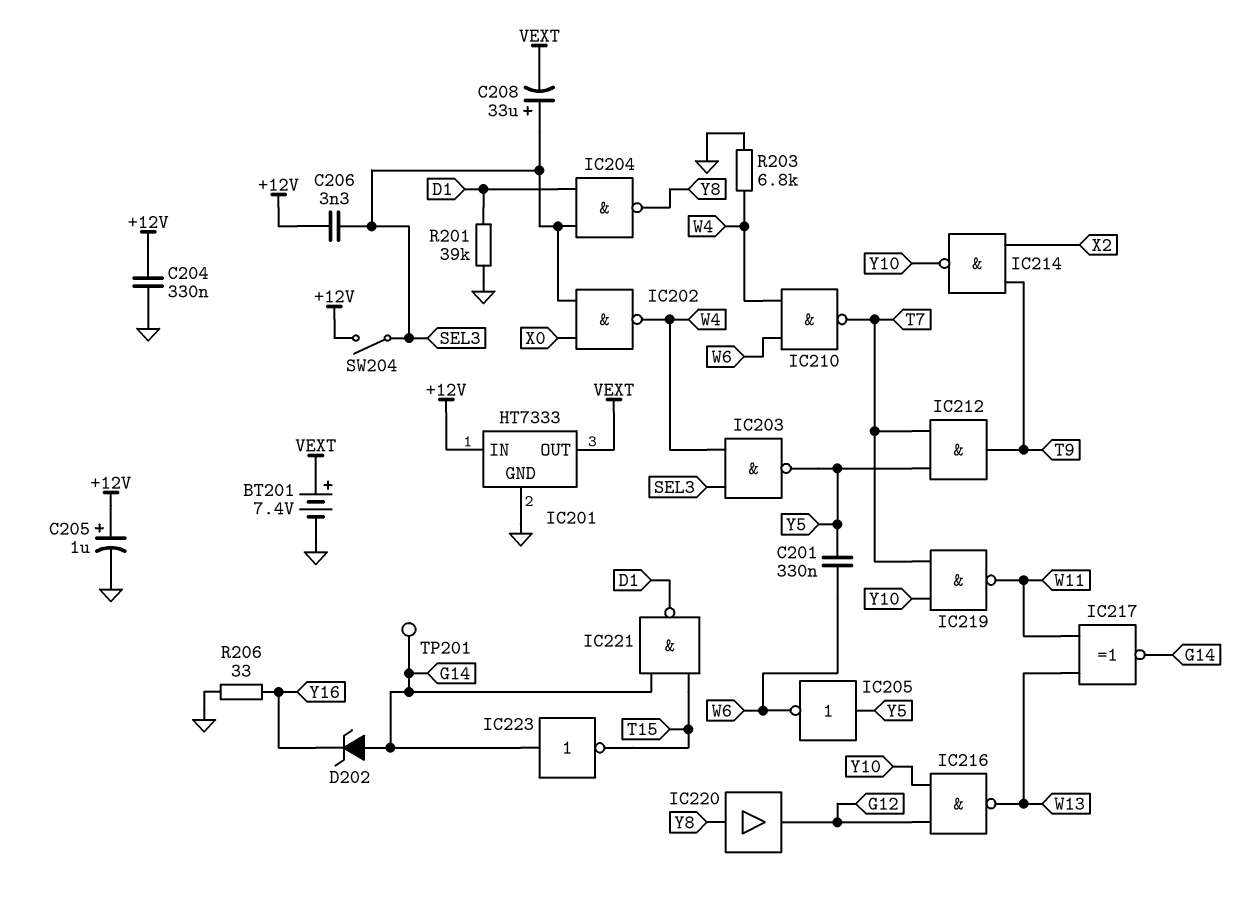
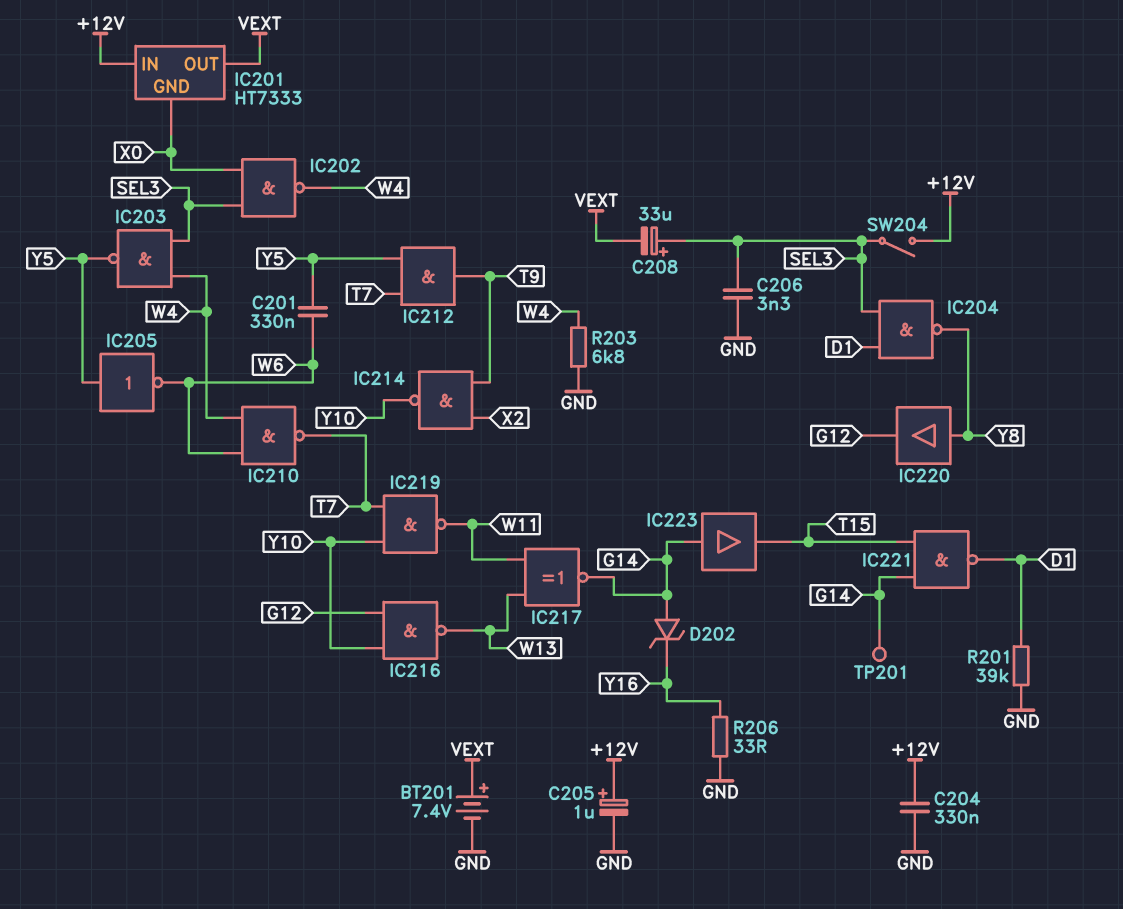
C206: 3.3nF (+12V, SEL3) -> 3.3nF (GND, SEL3)
IC201 pin GND: GND -> X0
IC223: NOT (in G14, out T15) -> buffer (in G14, out T15)

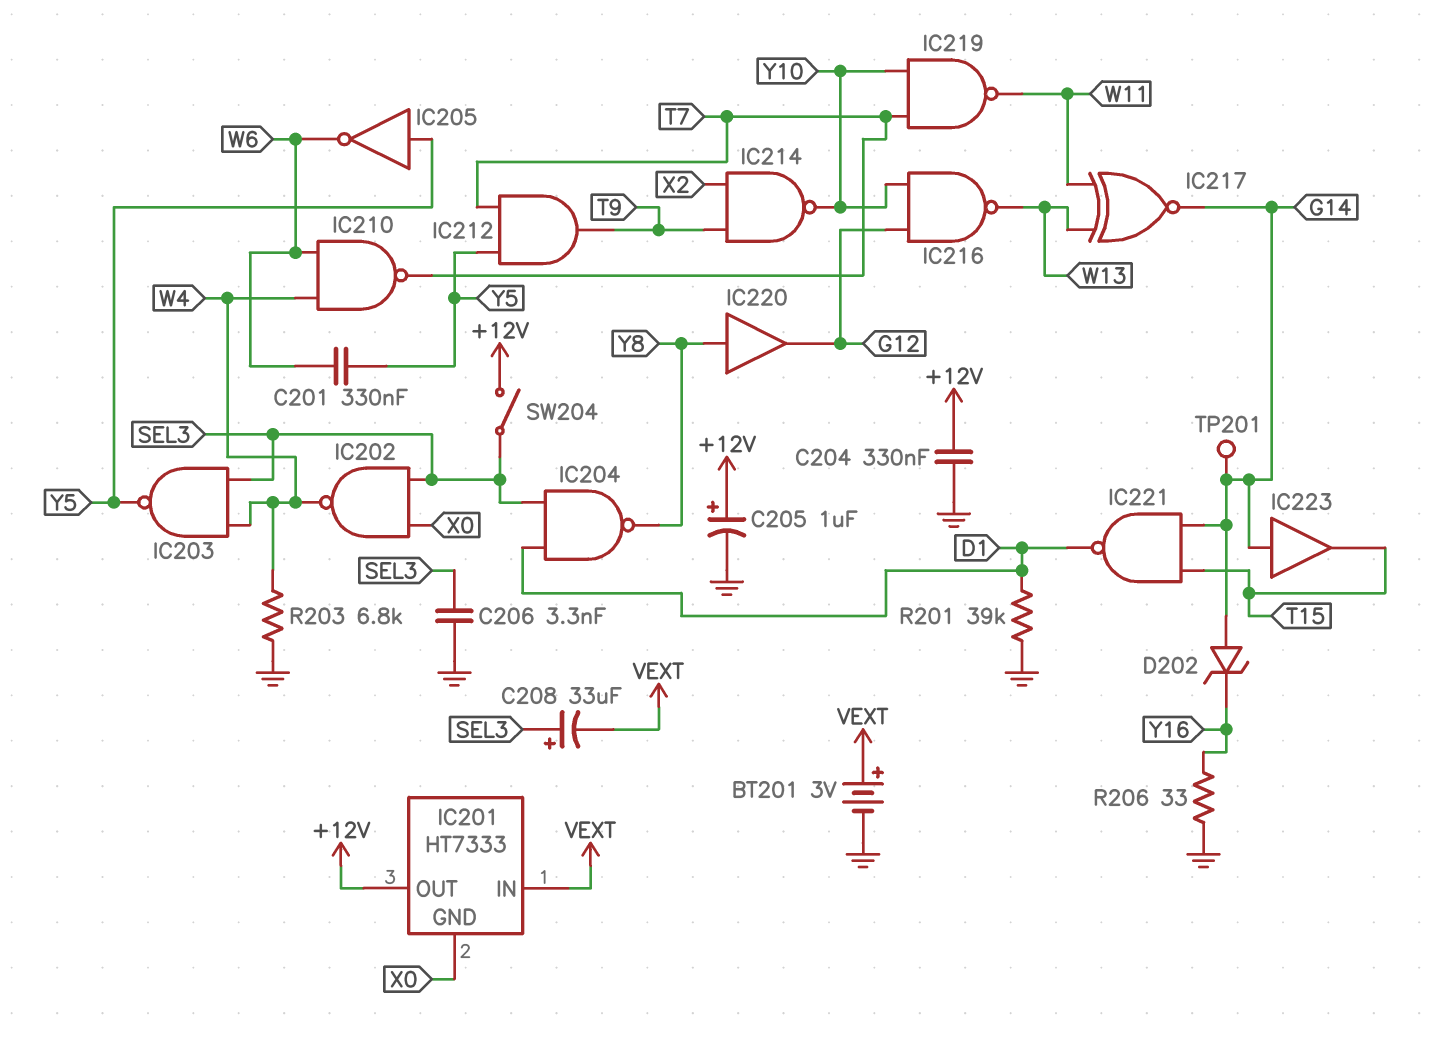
BT201: 7.4V (plus VEXT, minus GND) -> 3V (plus VEXT, minus GND)
IC201 pin IN: +12V -> VEXT
IC201 pin OUT: VEXT -> +12V

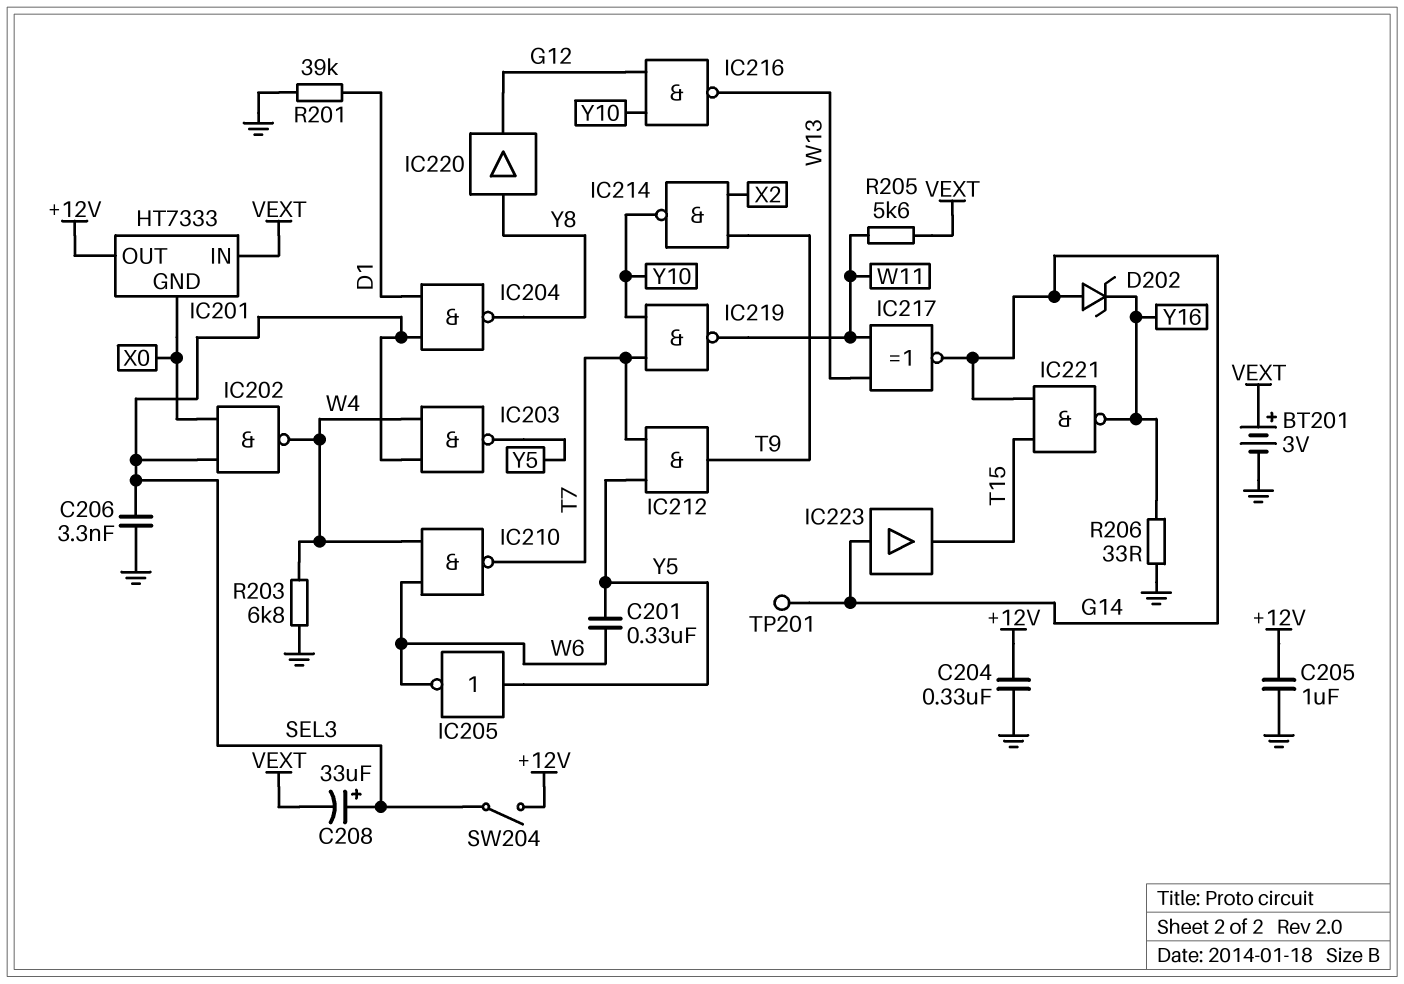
C205: 1uF (plus +12V, minus GND) -> 1uF (+12V, GND)
IC221: NAND (in G14, in T15, out D1) -> NAND (in G14, in T15, out Y16)
R205: none -> 5.6k (VEXT, W11)

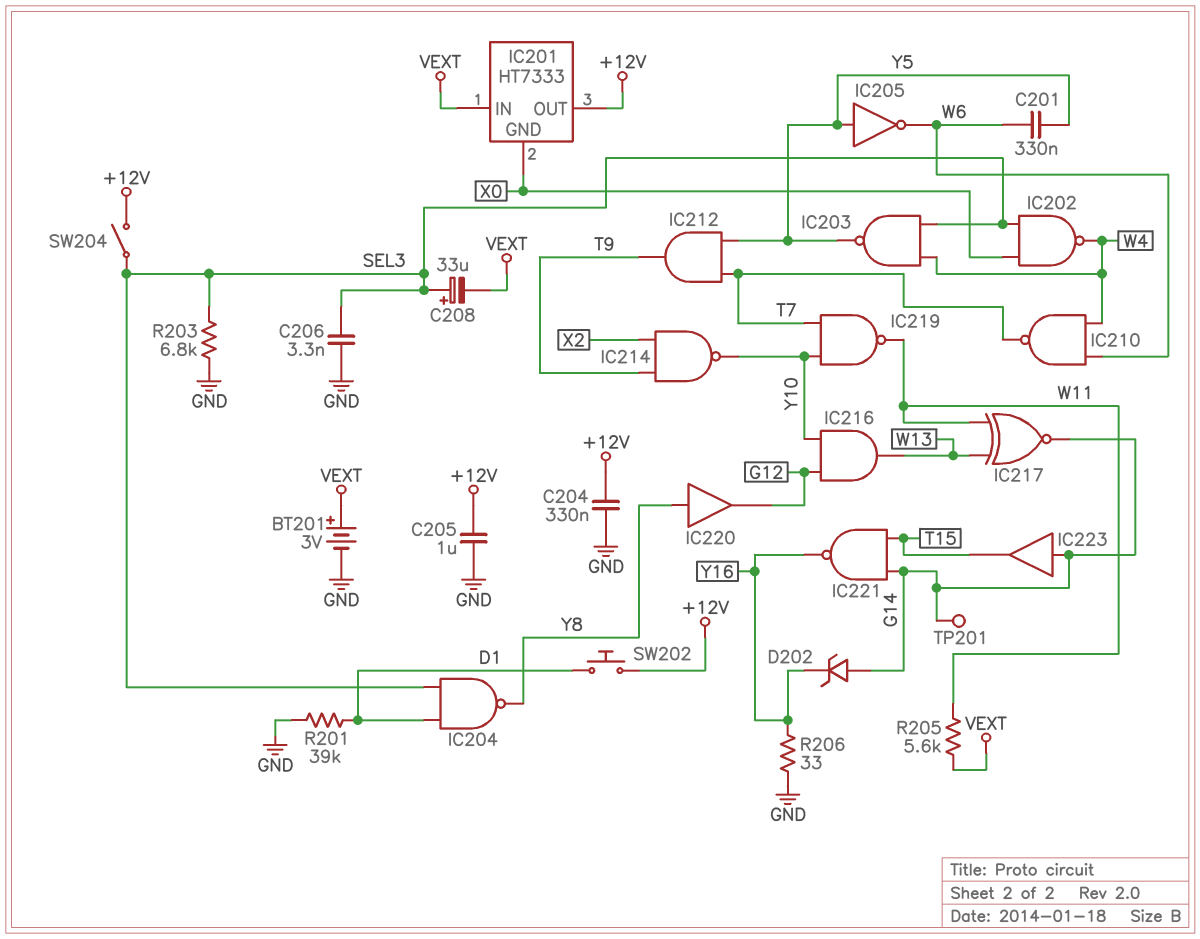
IC216: NAND (in G12, in Y10, out W13) -> AND (in G12, in Y10, out W13)
R203: 6.8k (GND, W4) -> 6.8k (GND, SEL3)
SW202: none -> button (+12V, D1)

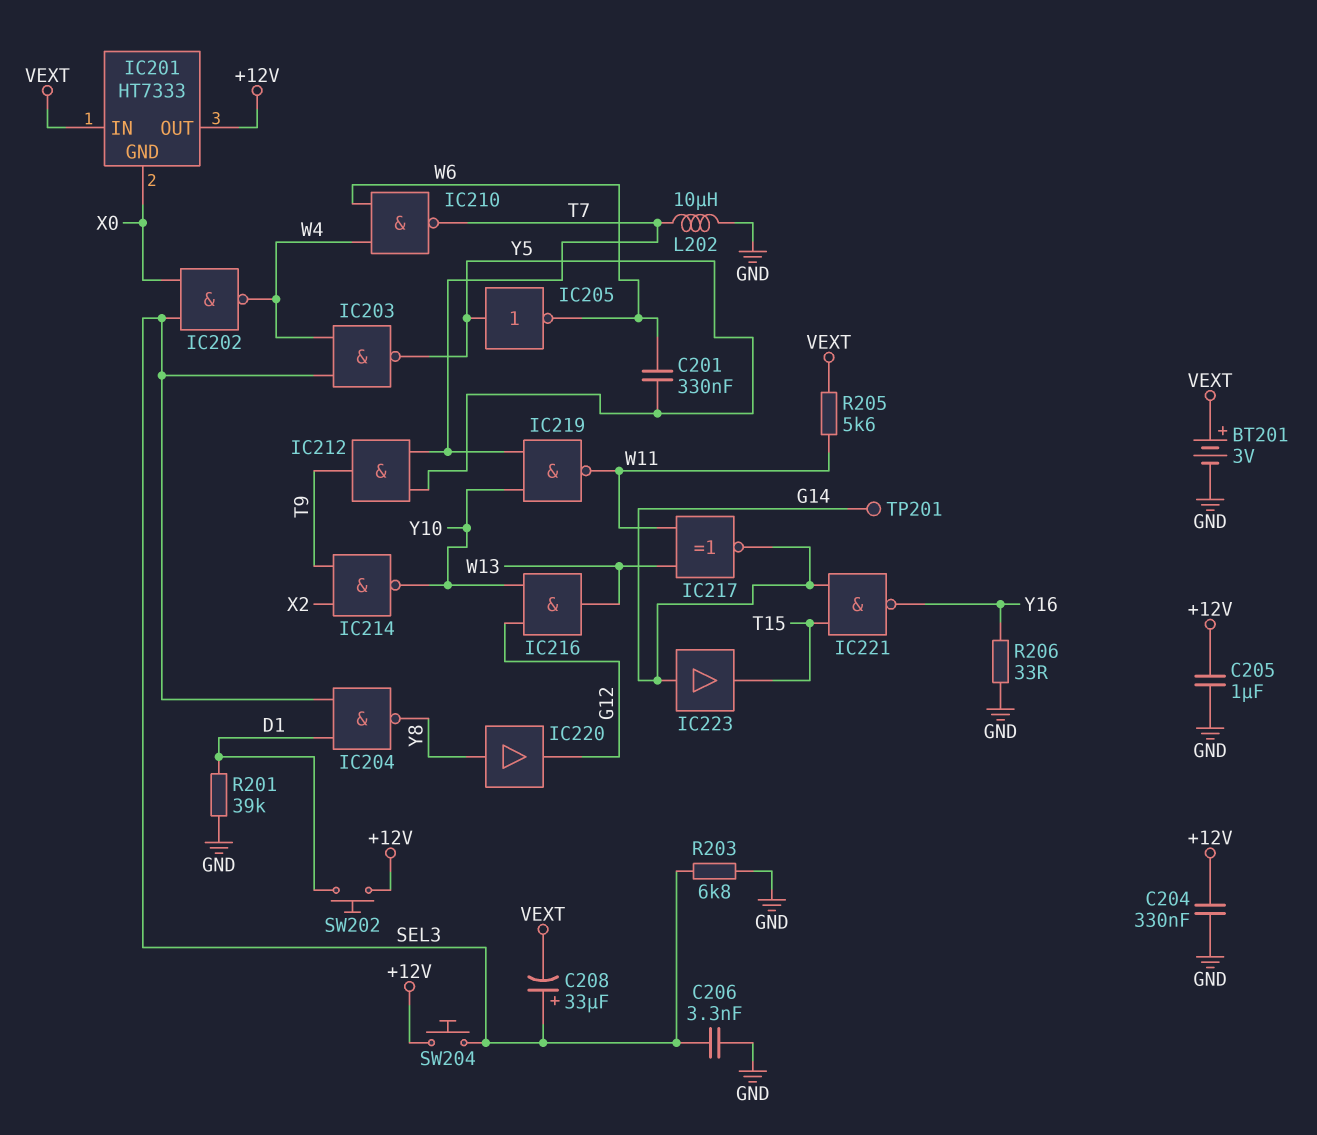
D202: zener (A G14, K Y16) -> none
L202: none -> 10uH (GND, T7)
SW204: switch (+12V, SEL3) -> button (+12V, SEL3)

